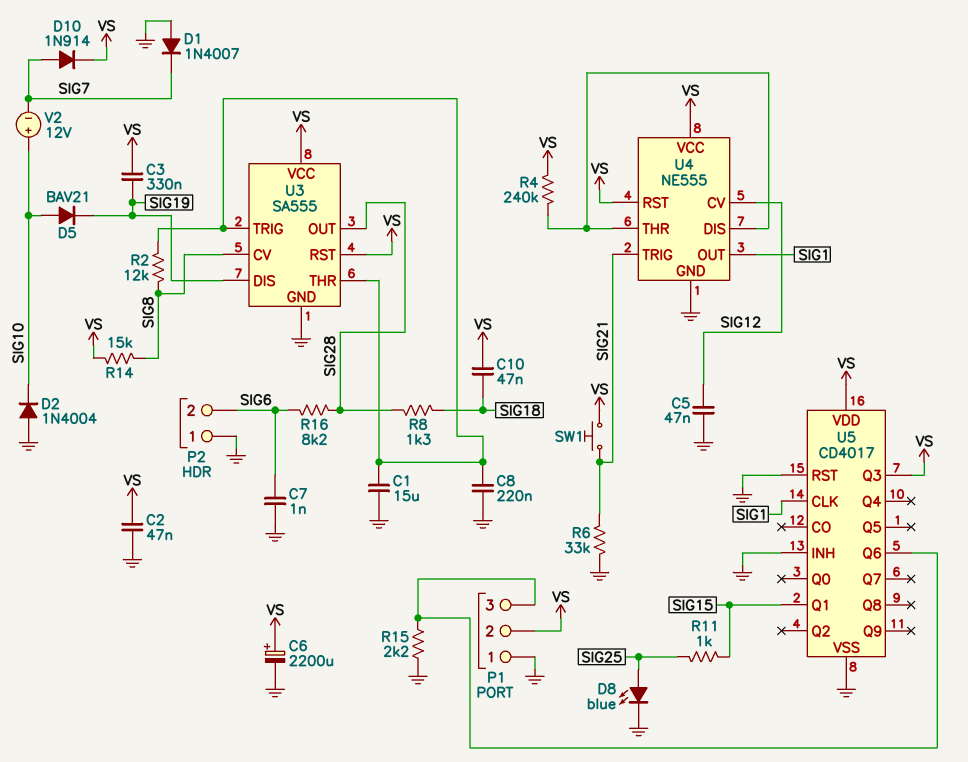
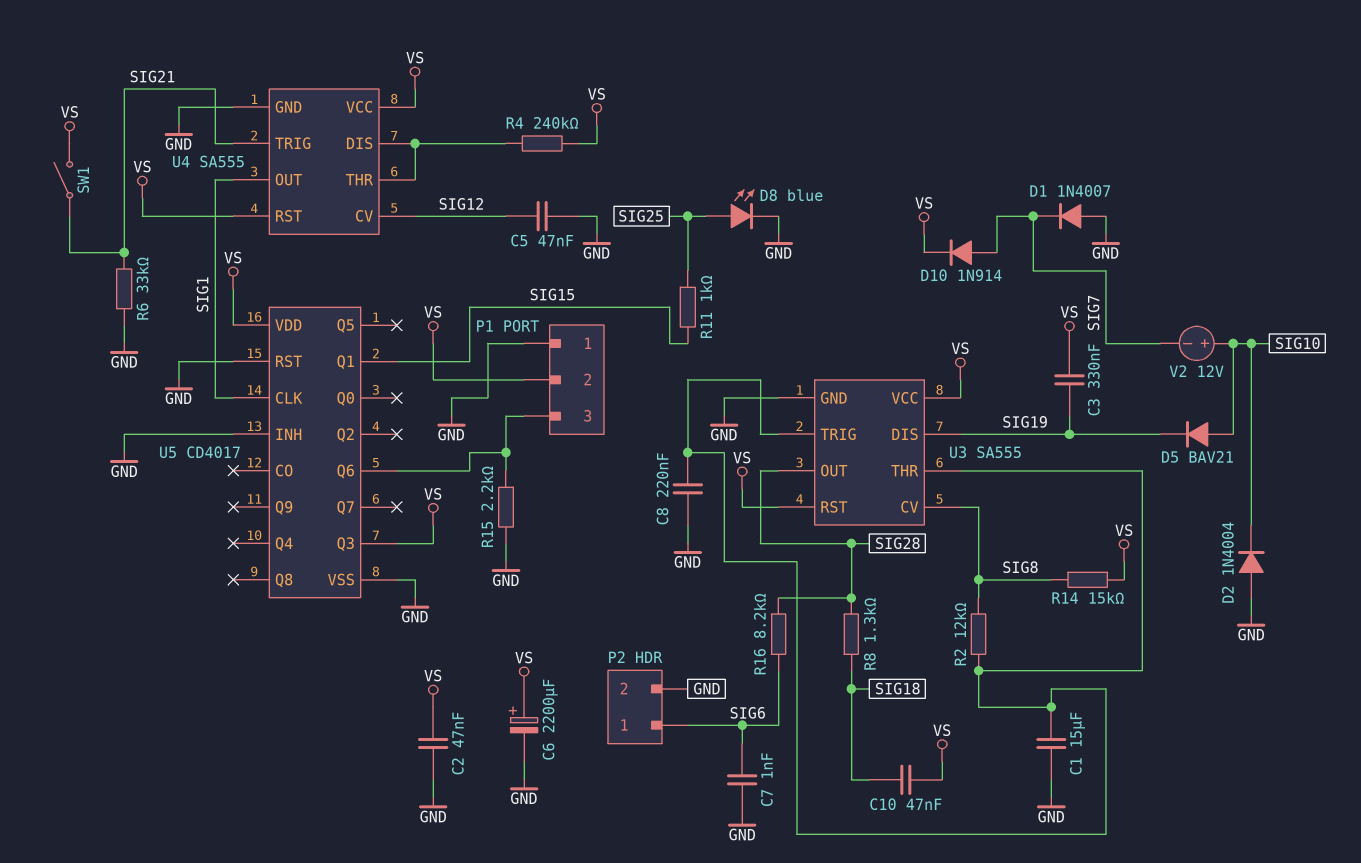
P2 pin 1: GND -> SIG6
P2 pin 2: SIG6 -> GND
SW1: button (SIG21, VS) -> switch (SIG21, VS)
U4: NE555 -> SA555

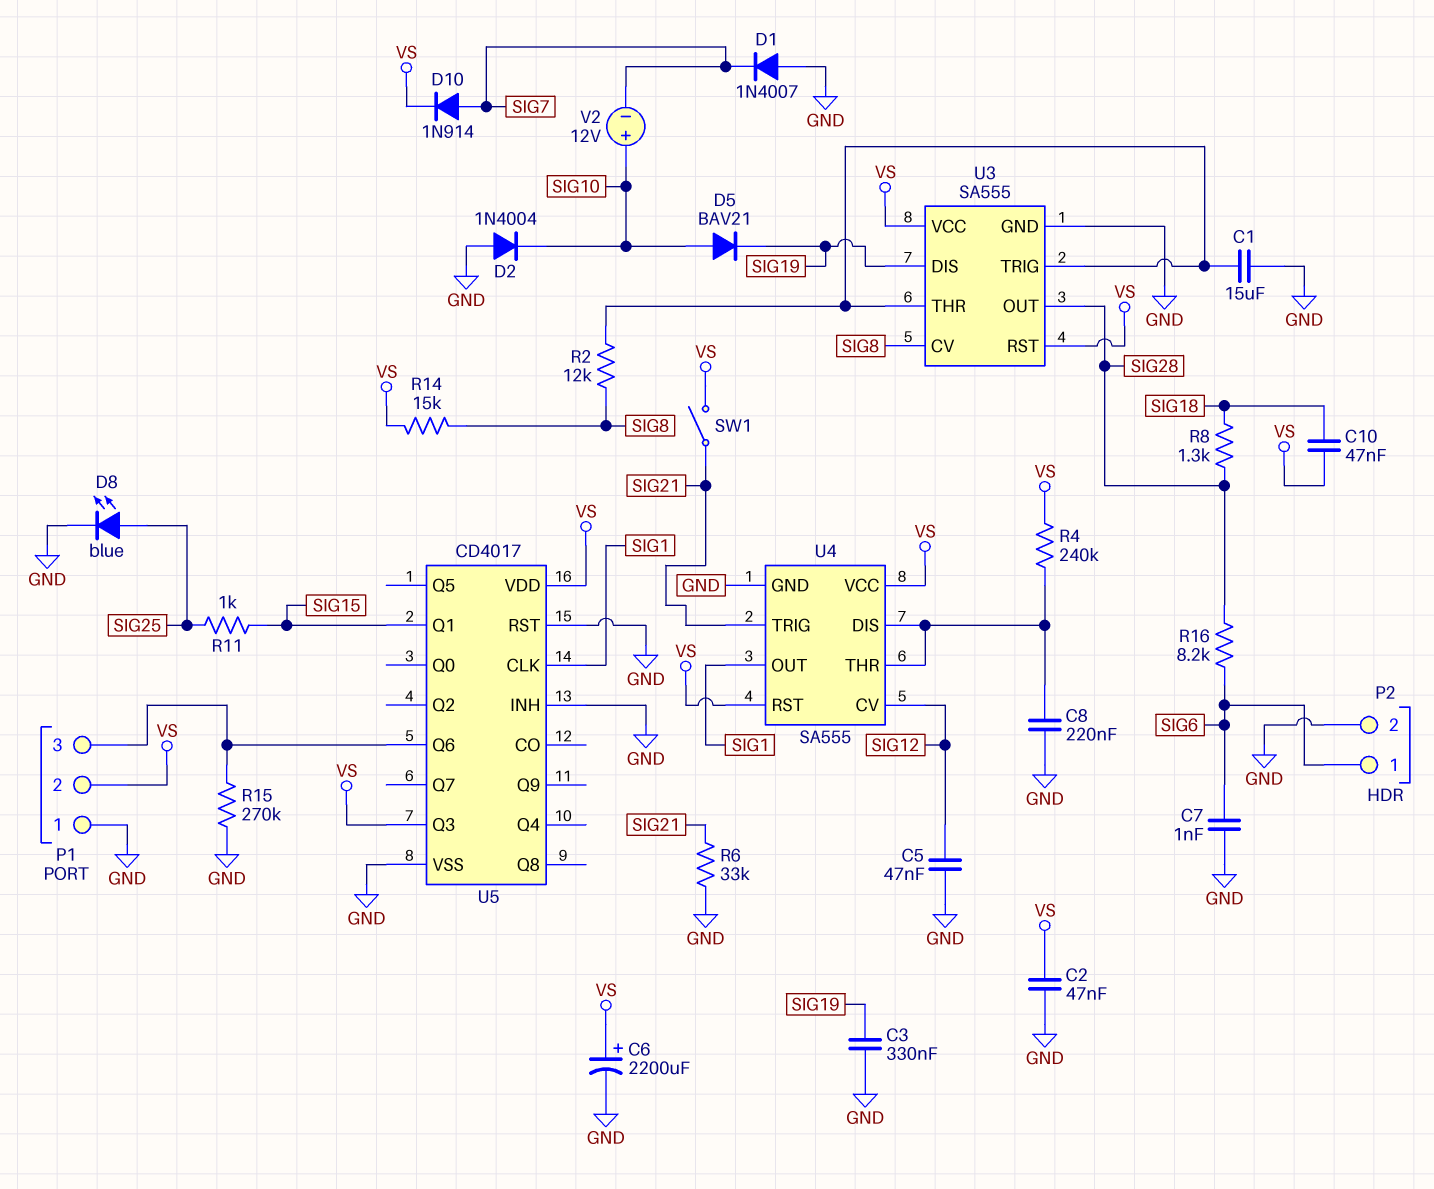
C3: 330nF (SIG19, VS) -> 330nF (GND, SIG19)
C8: 220nF (GND, U3/THR) -> 220nF (GND, U4/DIS)
R15: 2.2k (GND, P1/3) -> 270k (GND, P1/3)

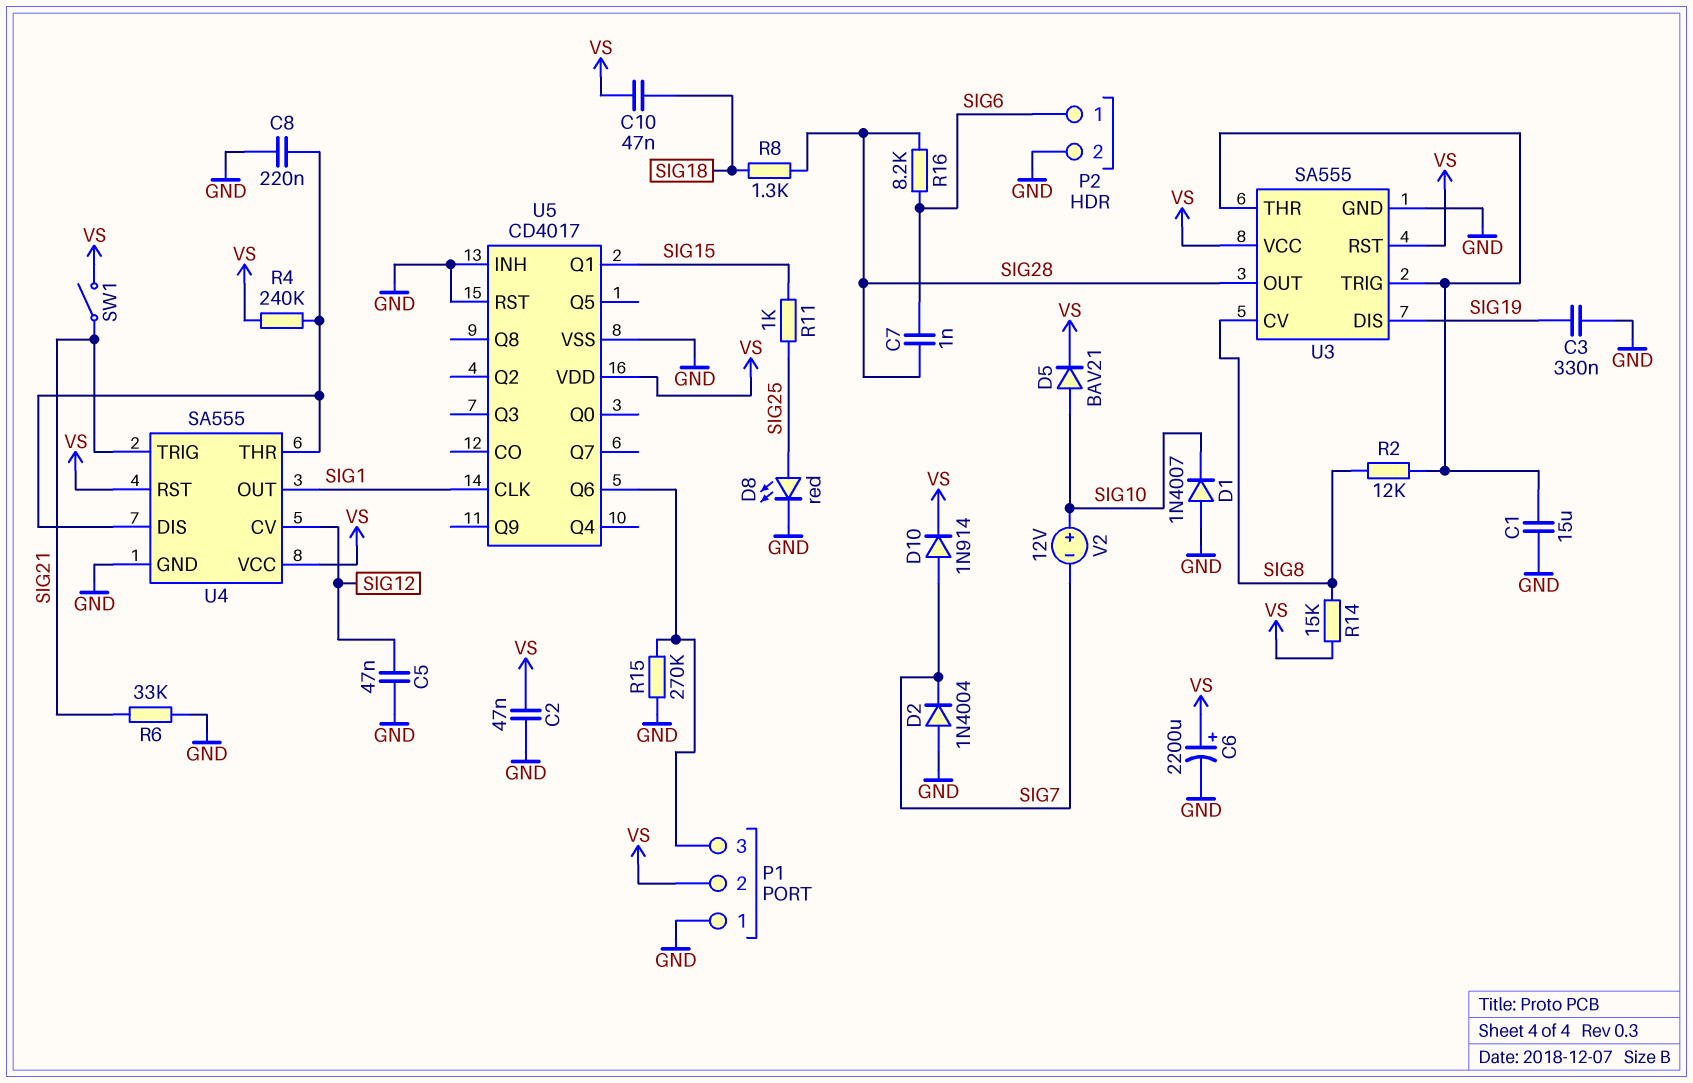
C7: 1nF (GND, SIG6) -> 1nF (SIG6, SIG28)
D1: diode 1N4007 (A GND, K SIG7) -> diode 1N4007 (A GND, K SIG10)
D2: diode 1N4004 (A GND, K SIG10) -> diode 1N4004 (A GND, K SIG7)
D5: diode BAV21 (A SIG10, K SIG19) -> diode BAV21 (A SIG10, K VS)
D8: LED blue (A SIG25, K GND) -> LED red (A SIG25, K GND)
U5 pin Q3: VS -> none

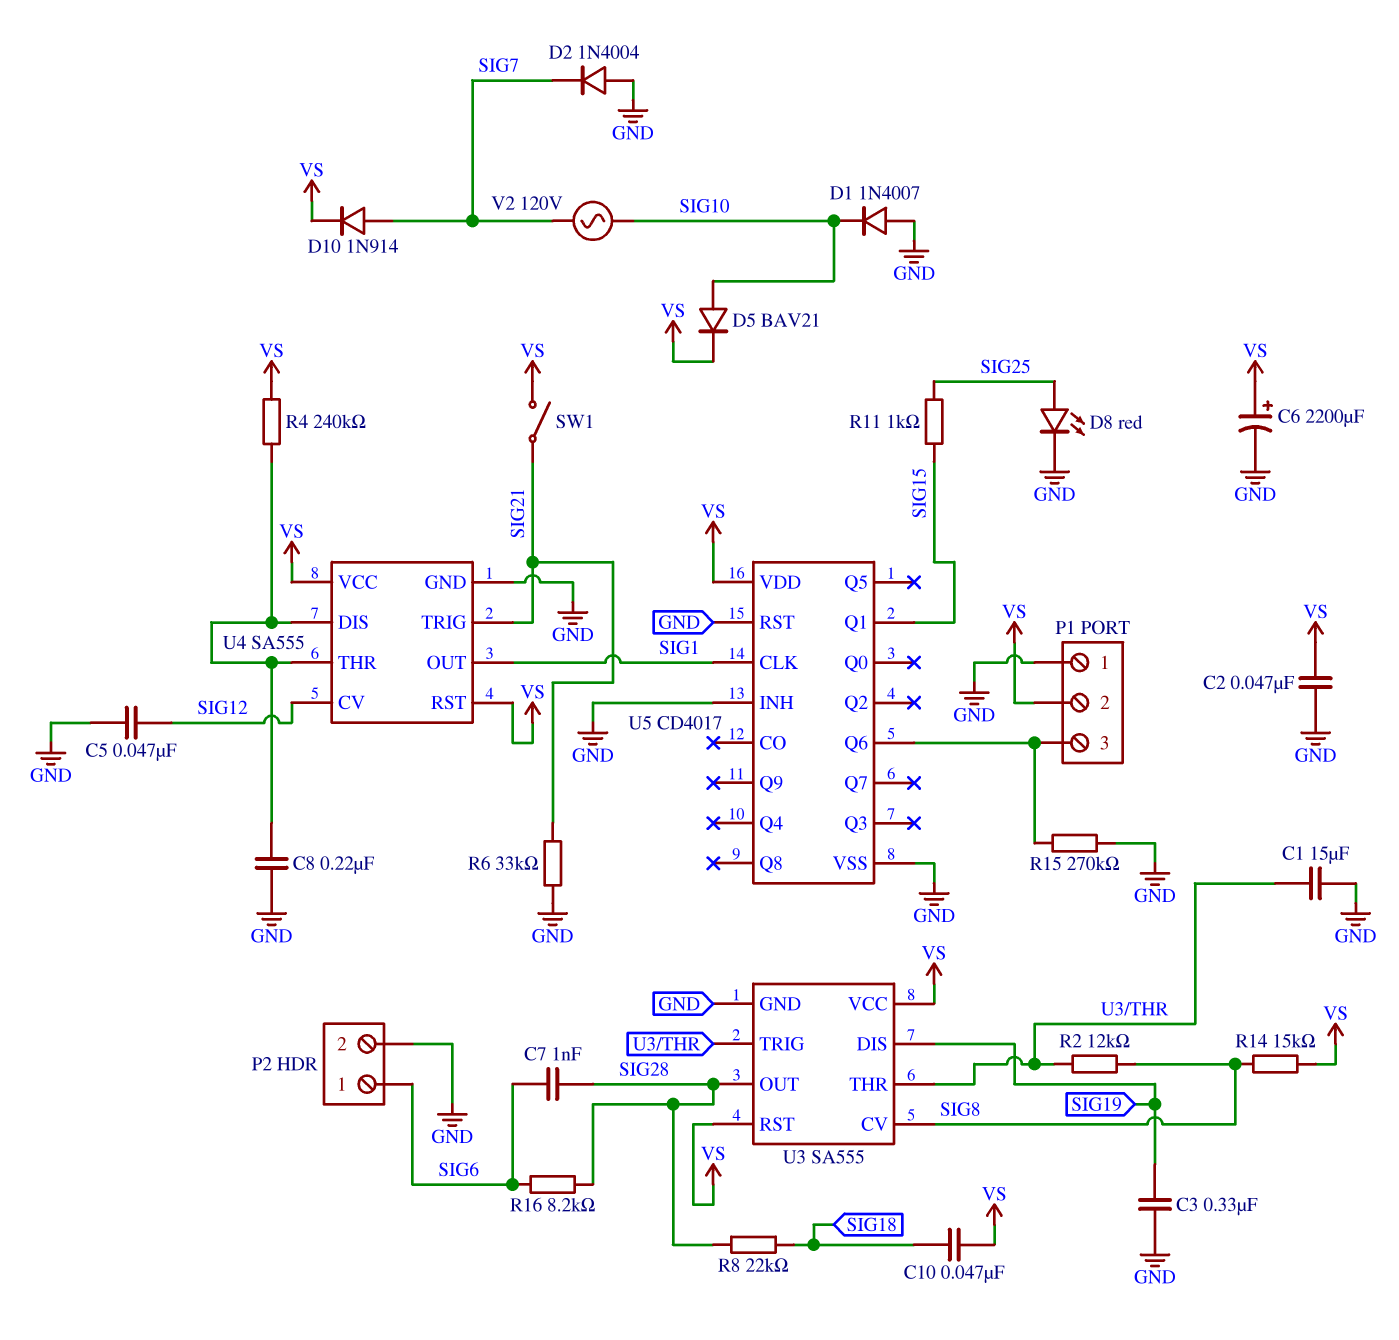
R8: 1.3k (SIG18, SIG28) -> 22k (SIG18, SIG28)
V2: 12V (plus SIG10, minus SIG7) -> AC 120V (SIG7, SIG10)

